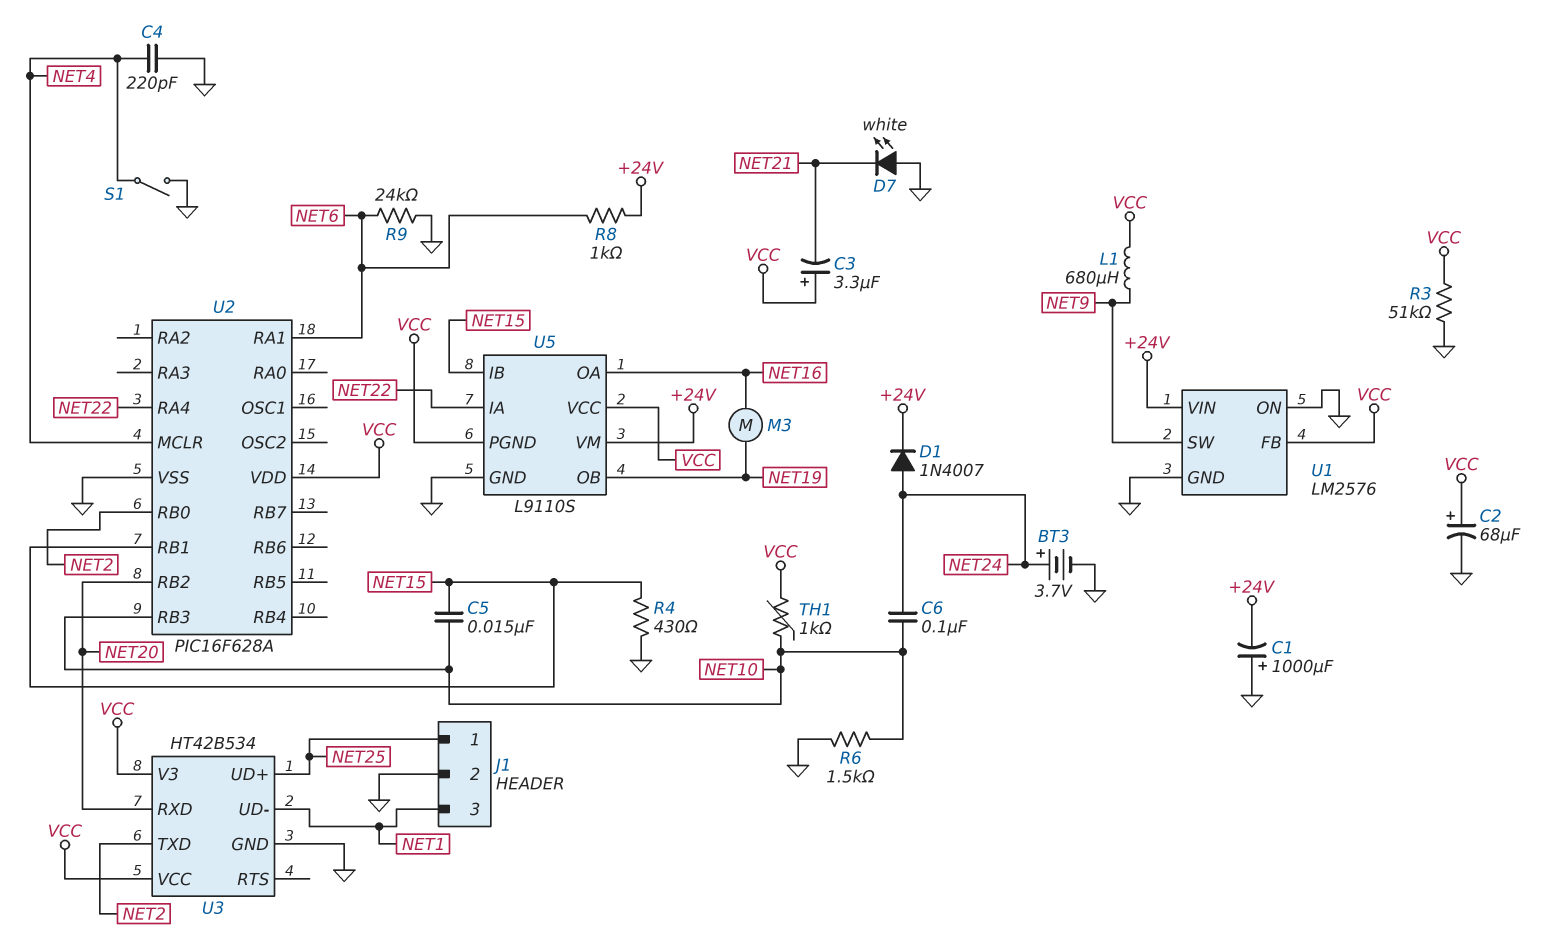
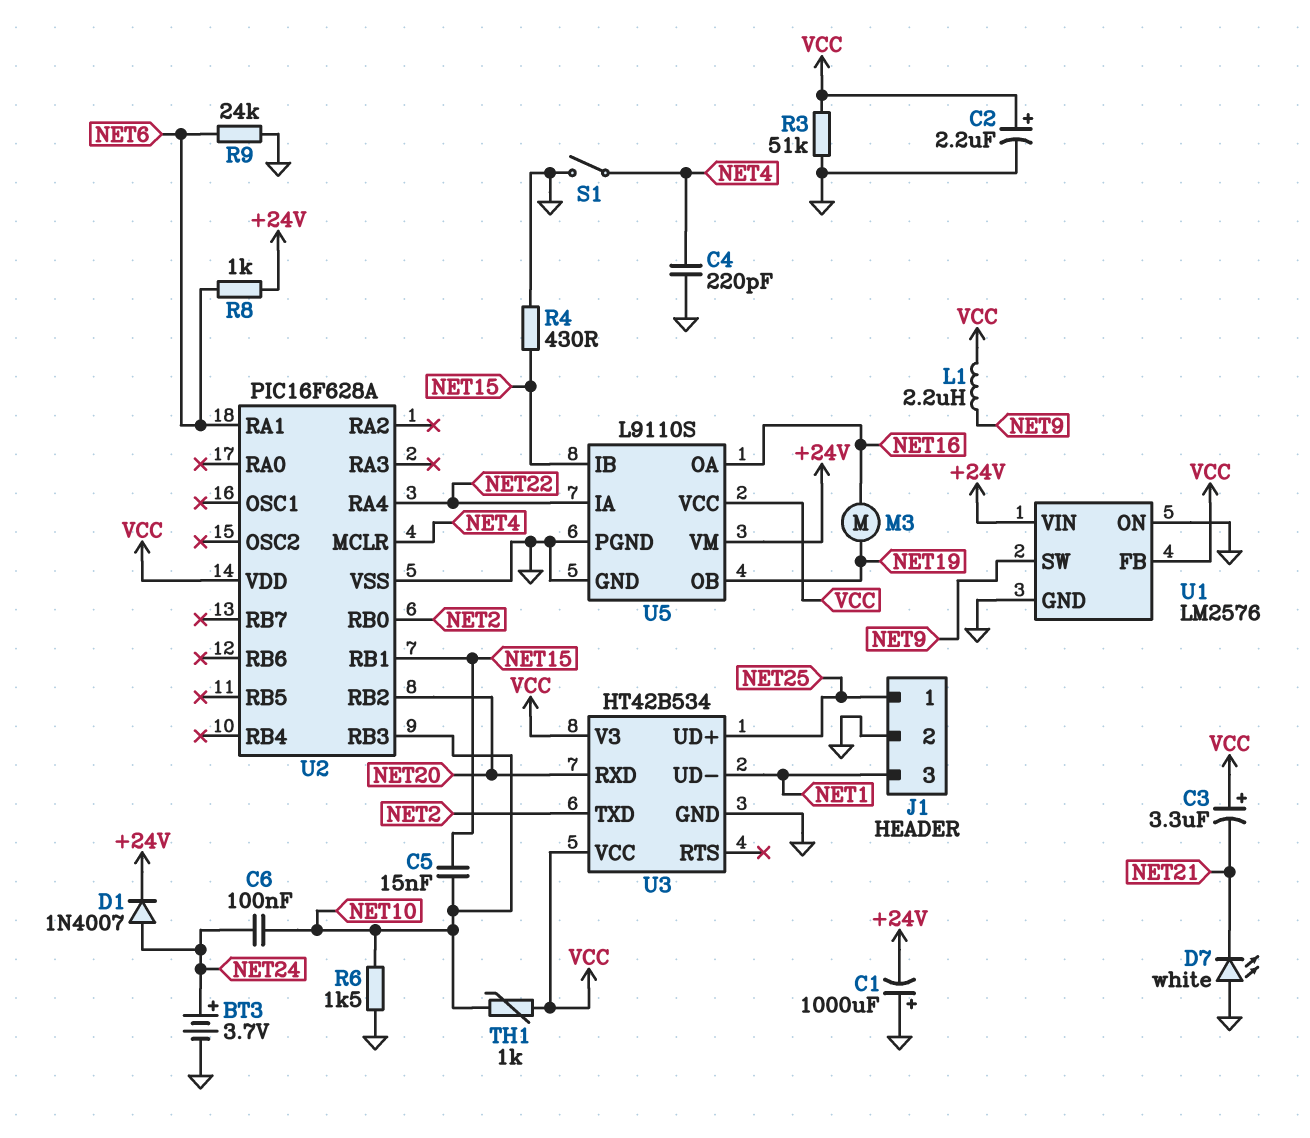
C2: 68uF (plus VCC, minus GND) -> 2.2uF (plus VCC, minus GND)
L1: 680uH (NET9, VCC) -> 2.2uH (NET9, VCC)
U5 pin PGND: VCC -> GND

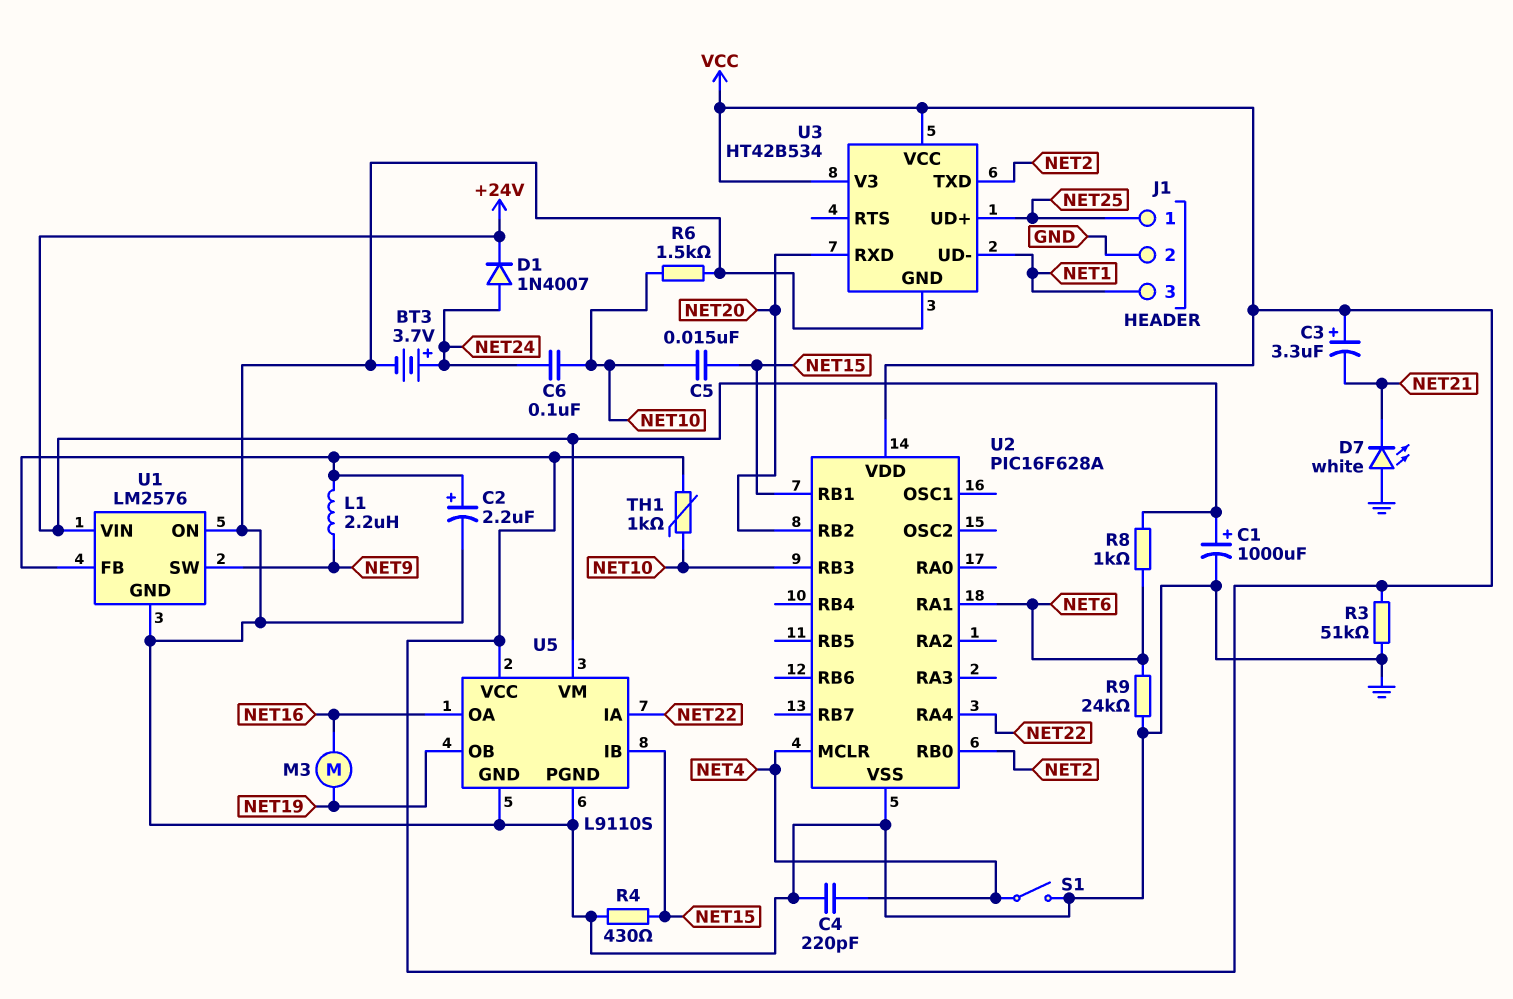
C1: 1000uF (plus GND, minus +24V) -> 1000uF (plus +24V, minus GND)

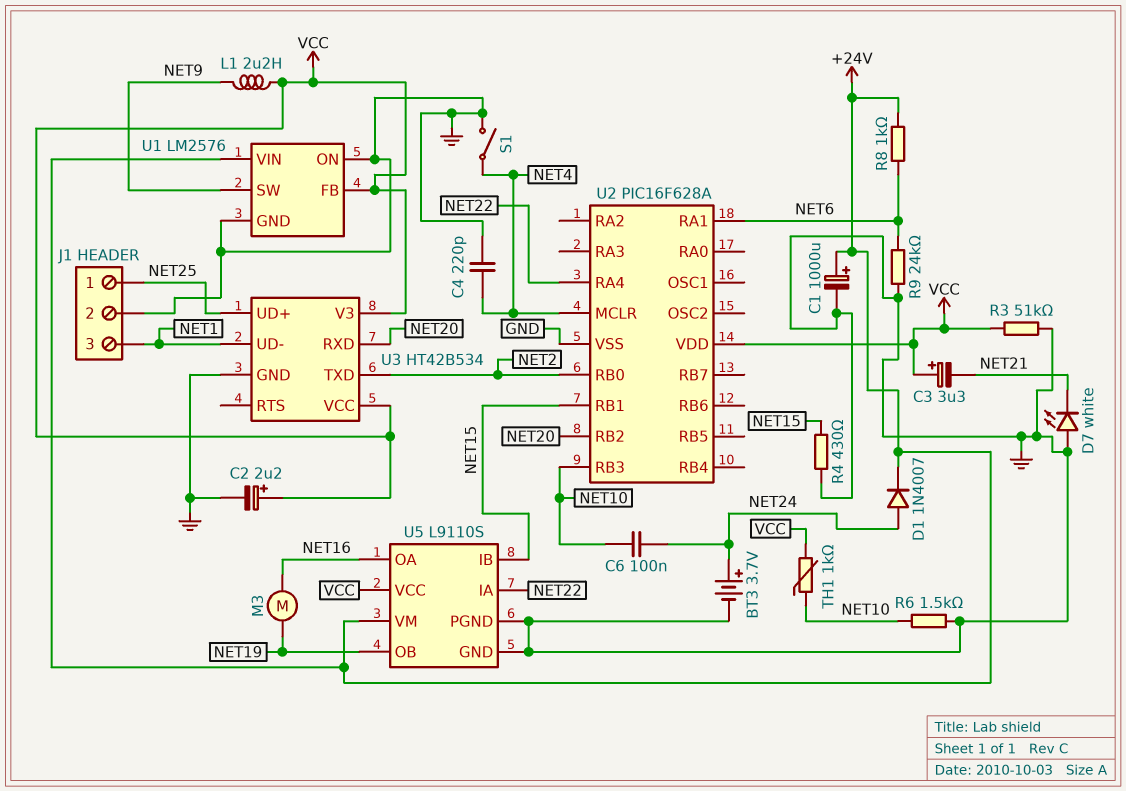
C5: 15nF (NET10, NET15) -> none

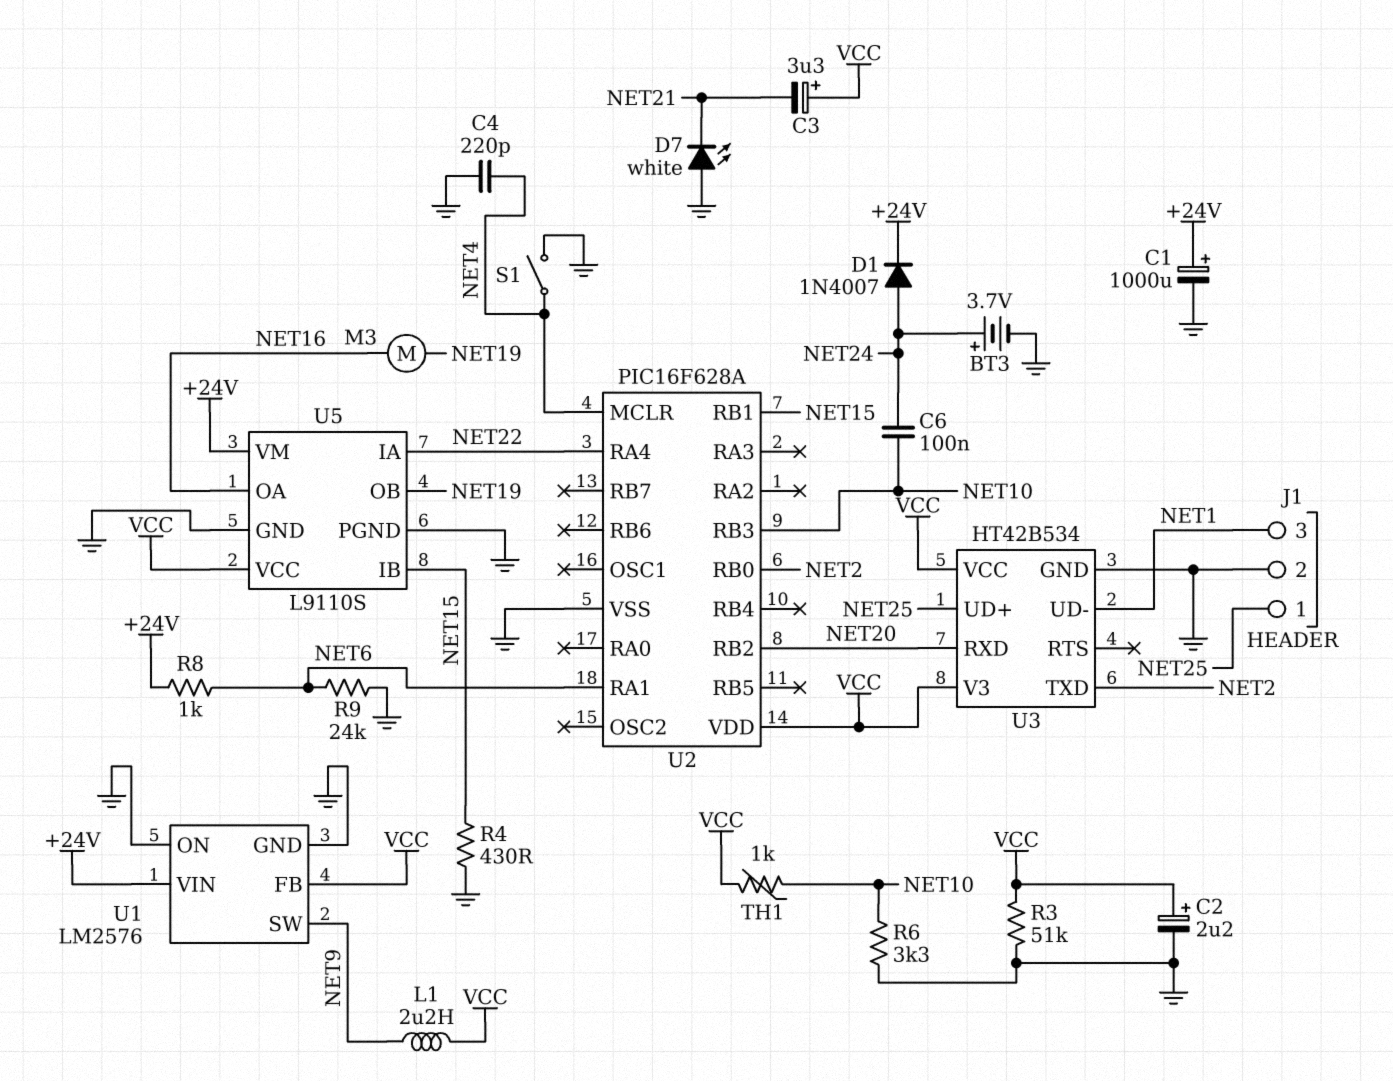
R6: 1.5k (GND, NET10) -> 3.3k (GND, NET10)

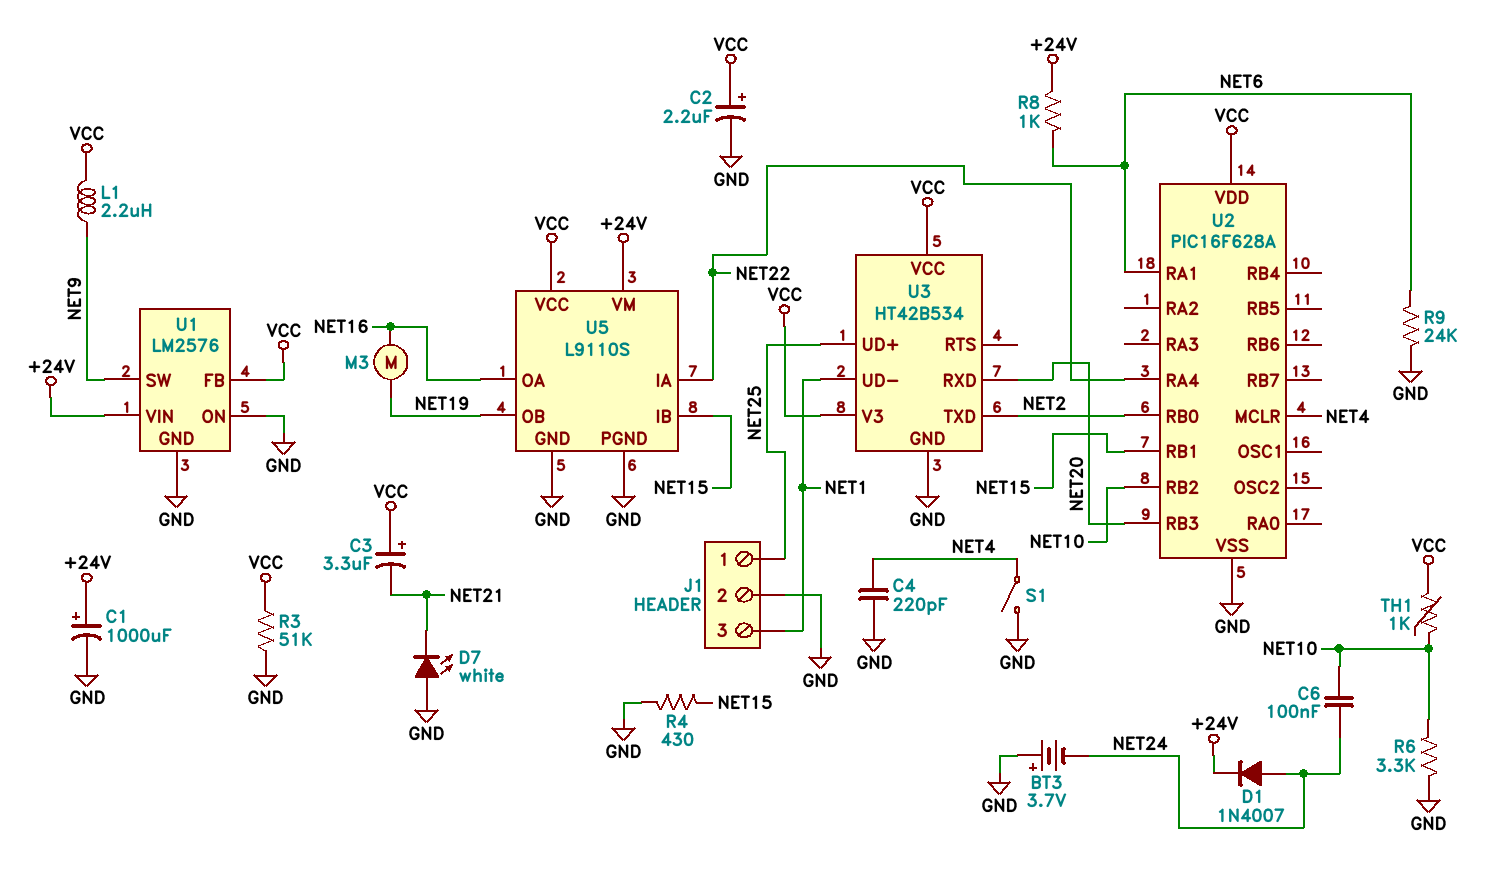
BT3: 3.7V (plus NET24, minus GND) -> 3.7V (plus GND, minus NET24)
U2 pin RB2: NET20 -> NET10
U2 pin RB3: NET10 -> NET20

